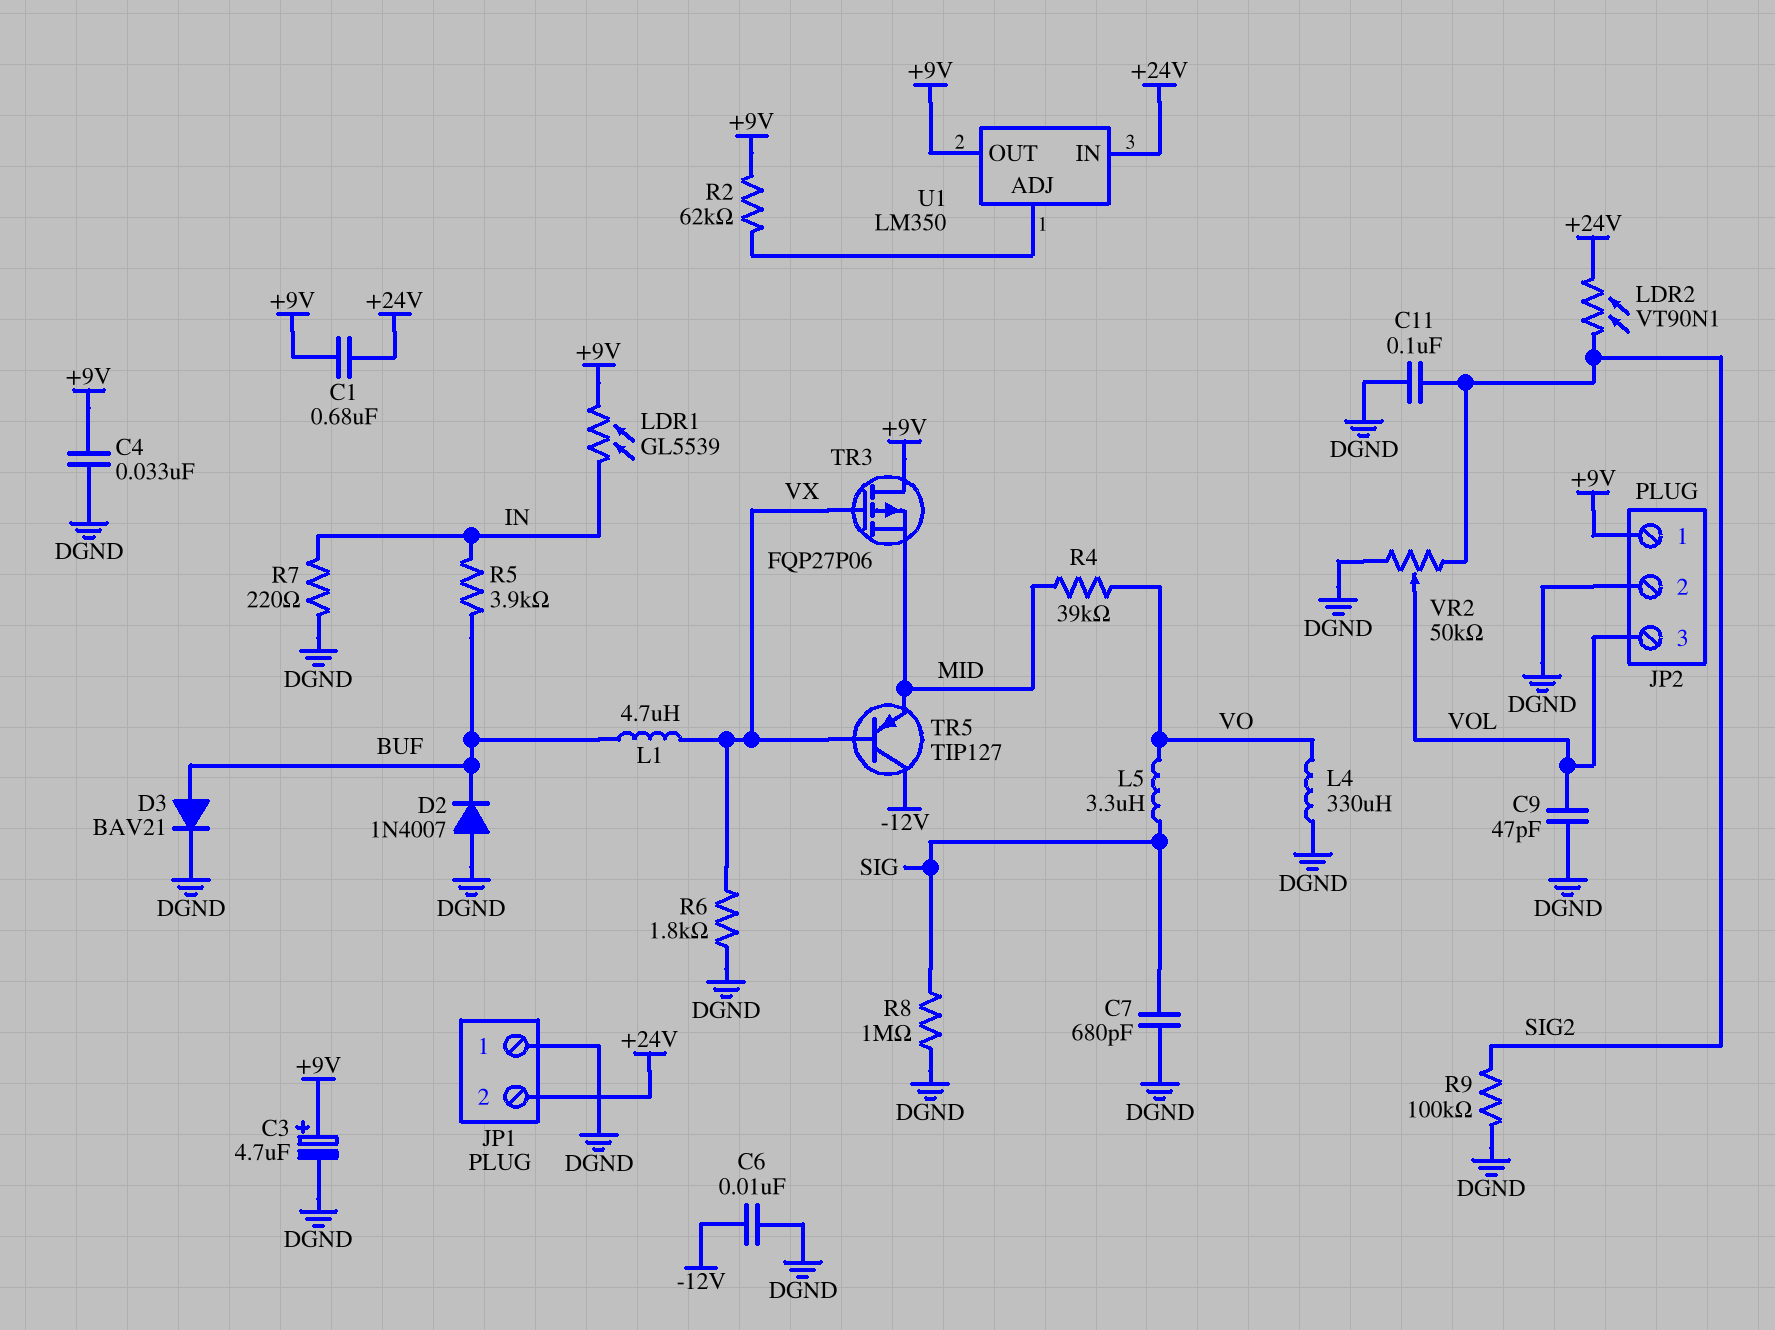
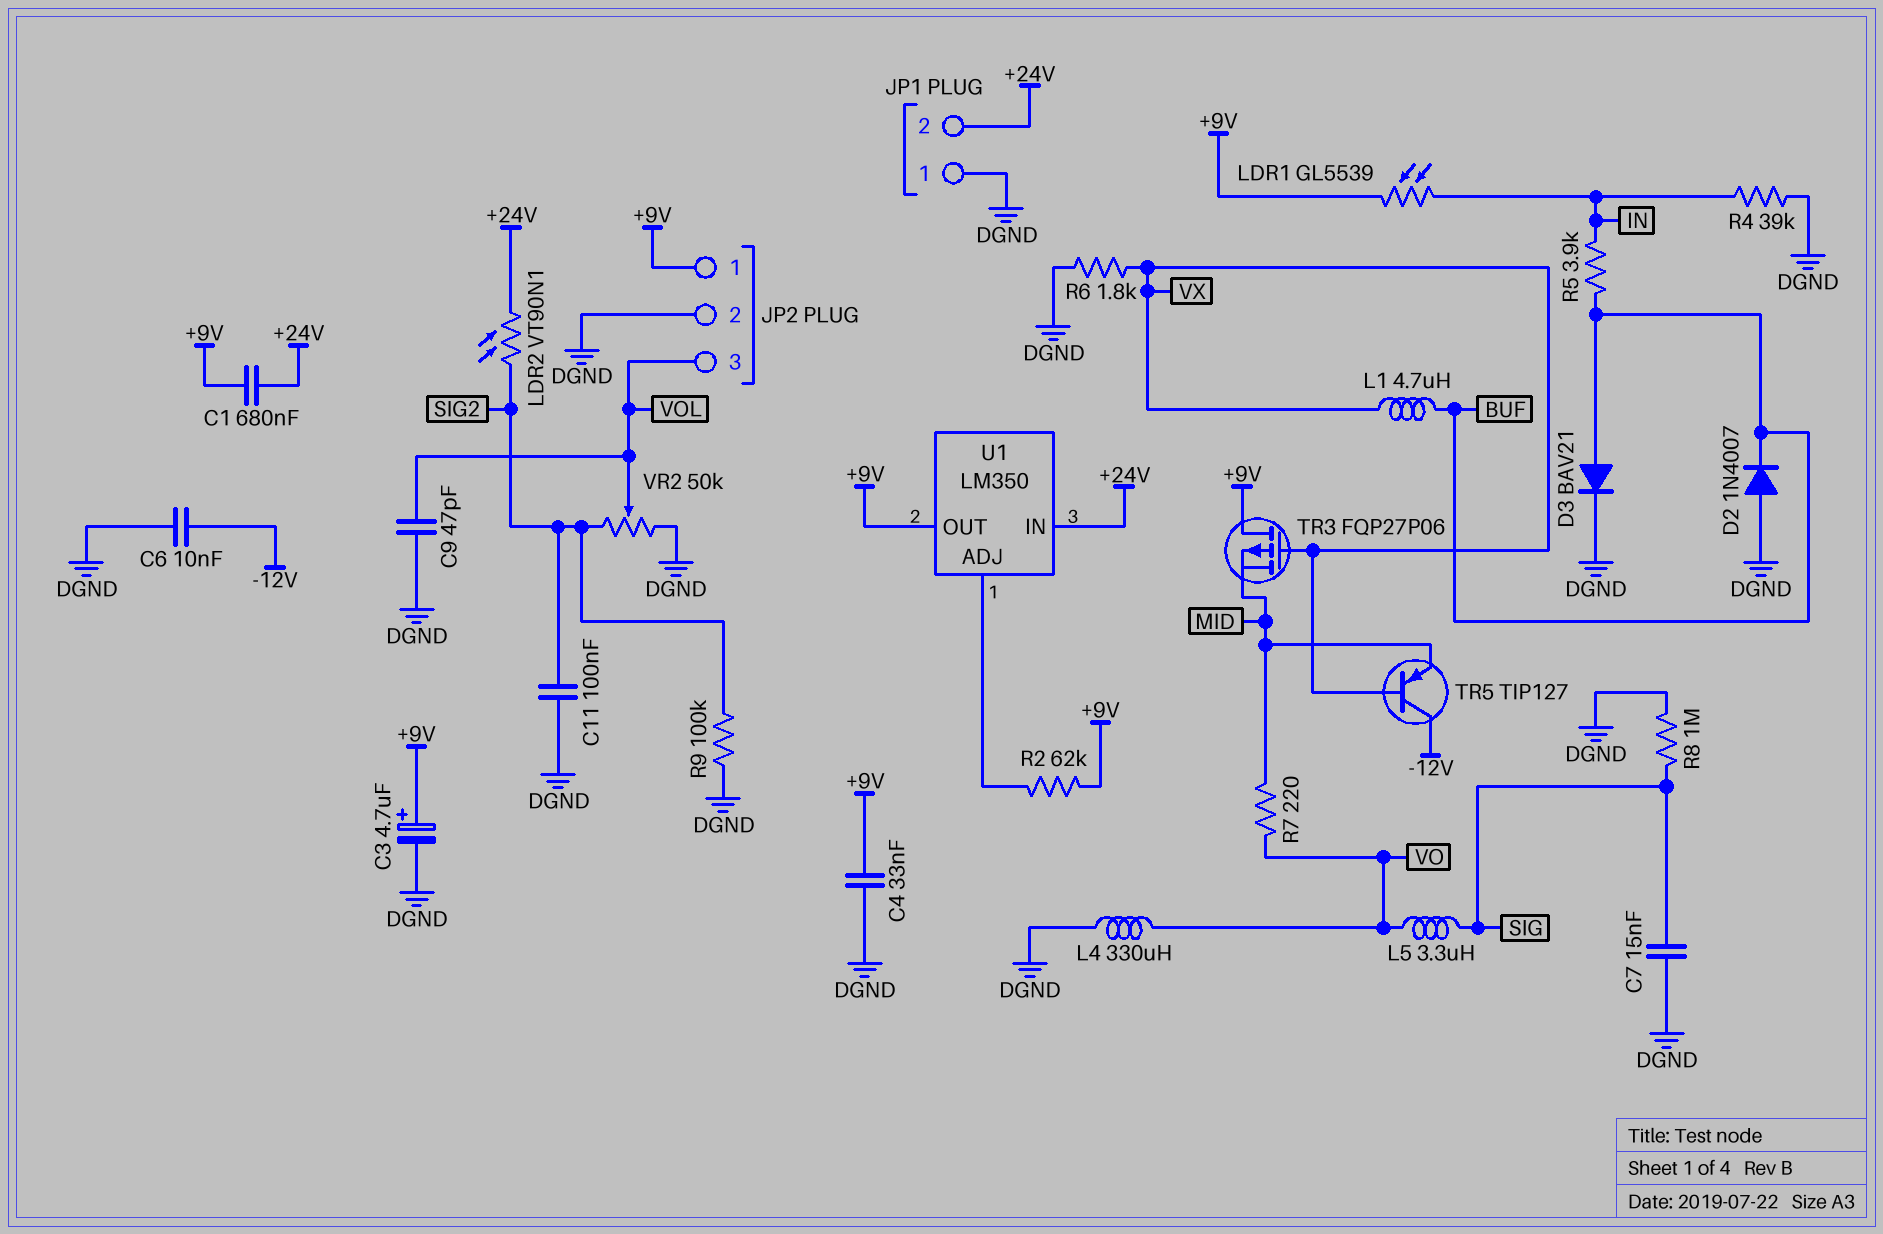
C7: 680pF (DGND, SIG) -> 15nF (DGND, SIG)
R4: 39k (MID, VO) -> 39k (DGND, IN)
R7: 220 (DGND, IN) -> 220 (MID, VO)

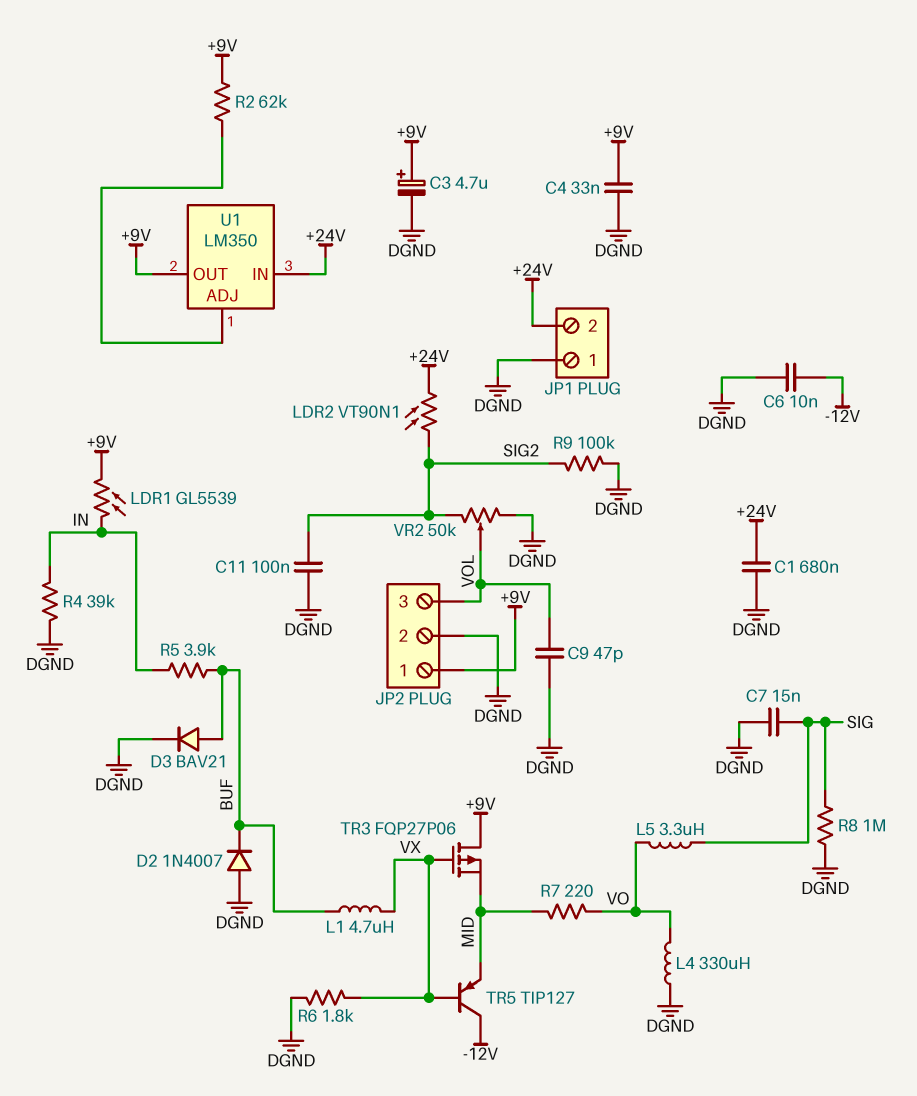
C1: 680nF (+9V, +24V) -> 680nF (+24V, DGND)

